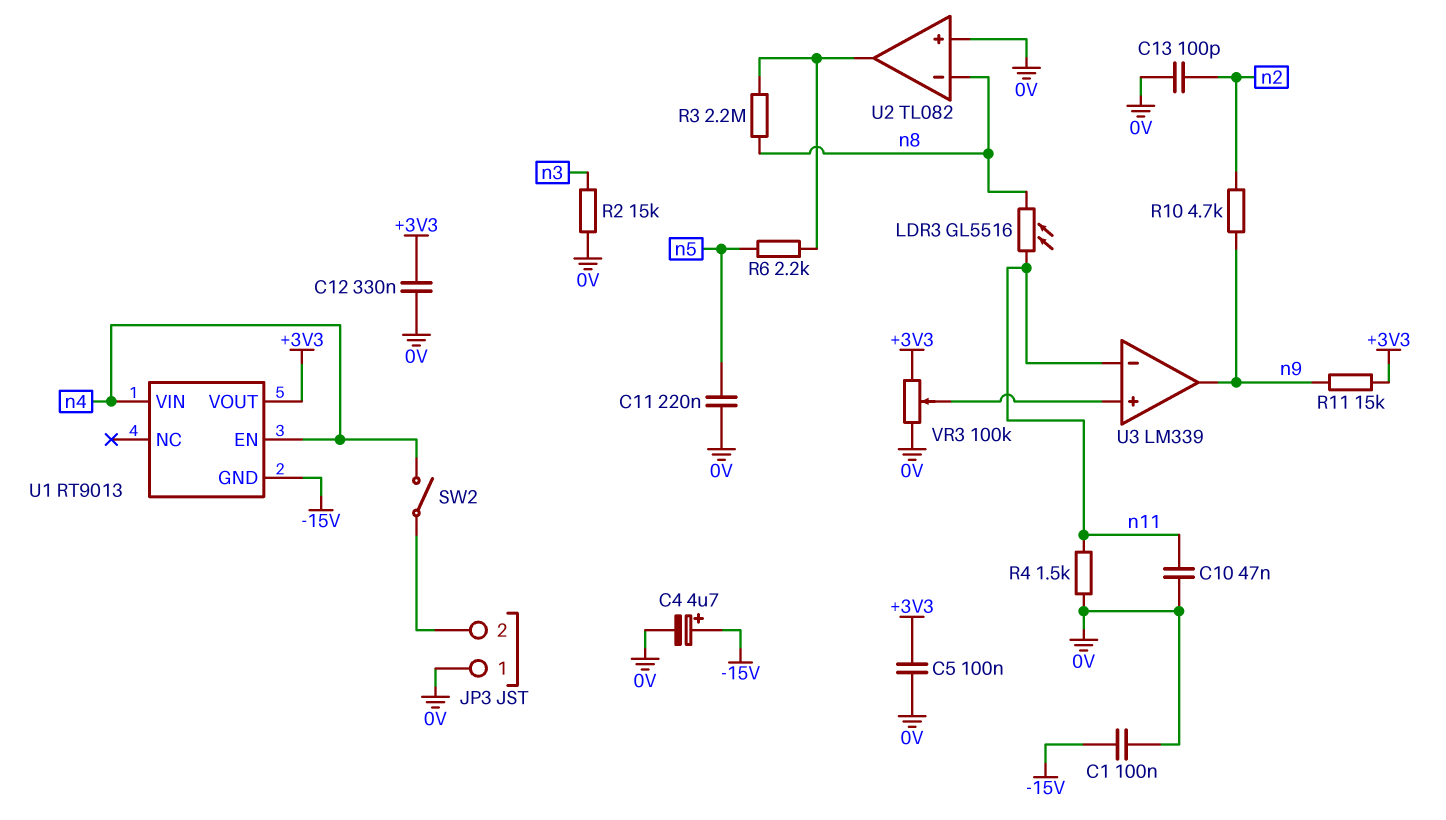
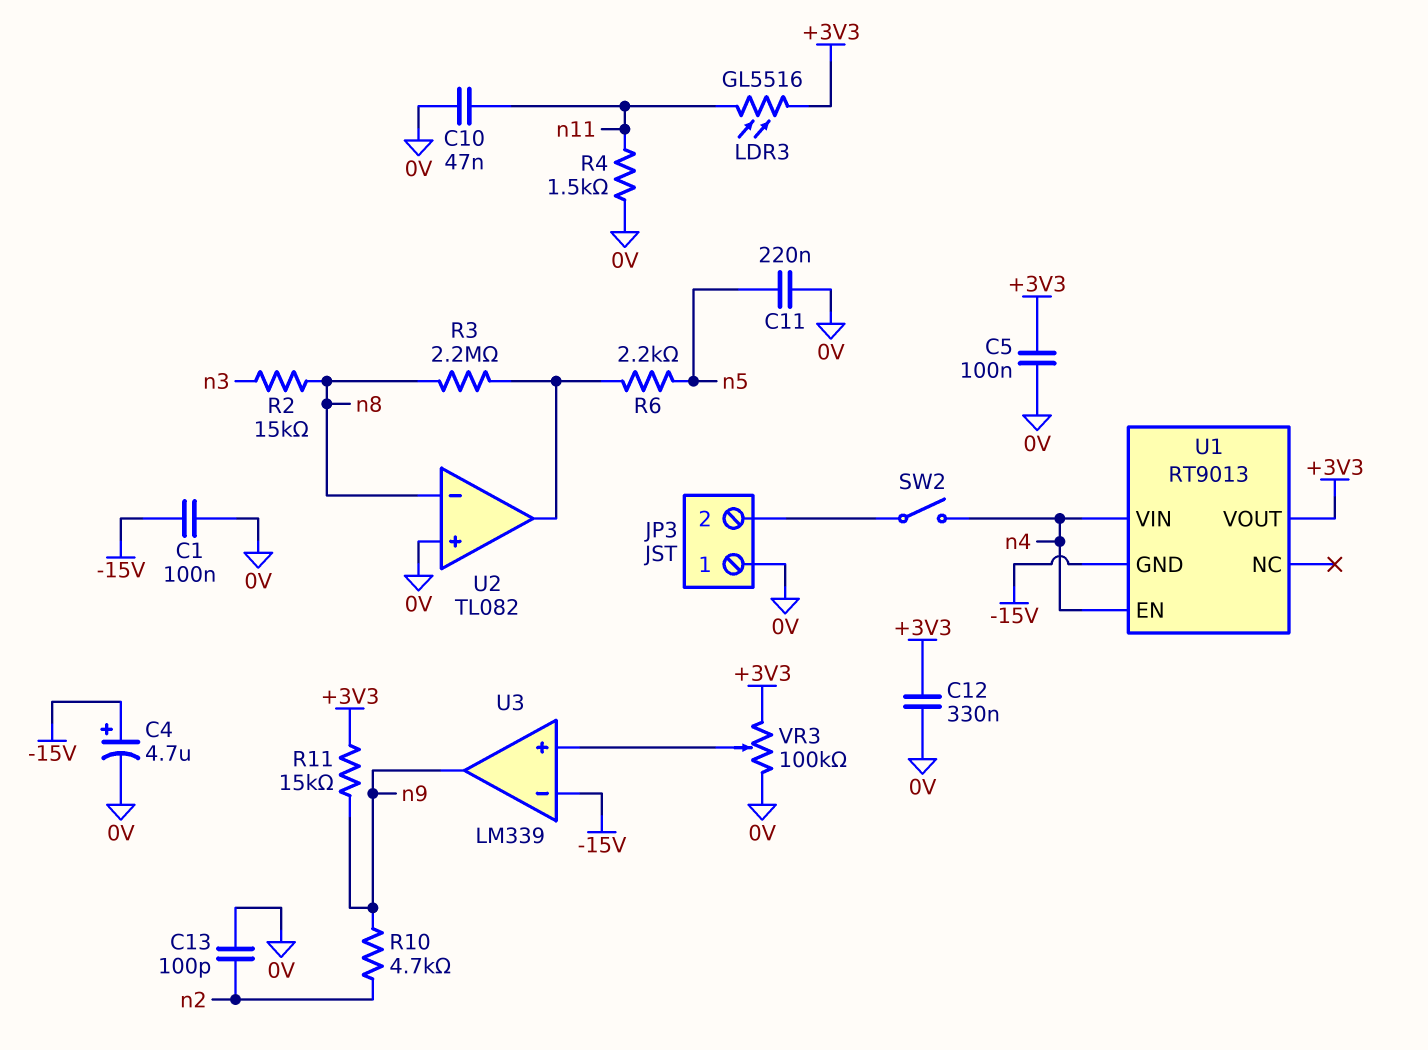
LDR3: GL5516 (n8, n11) -> GL5516 (+3V3, n11)
R2: 15k (0V, n3) -> 15k (n3, n8)
U3 pin in-: n11 -> -15V

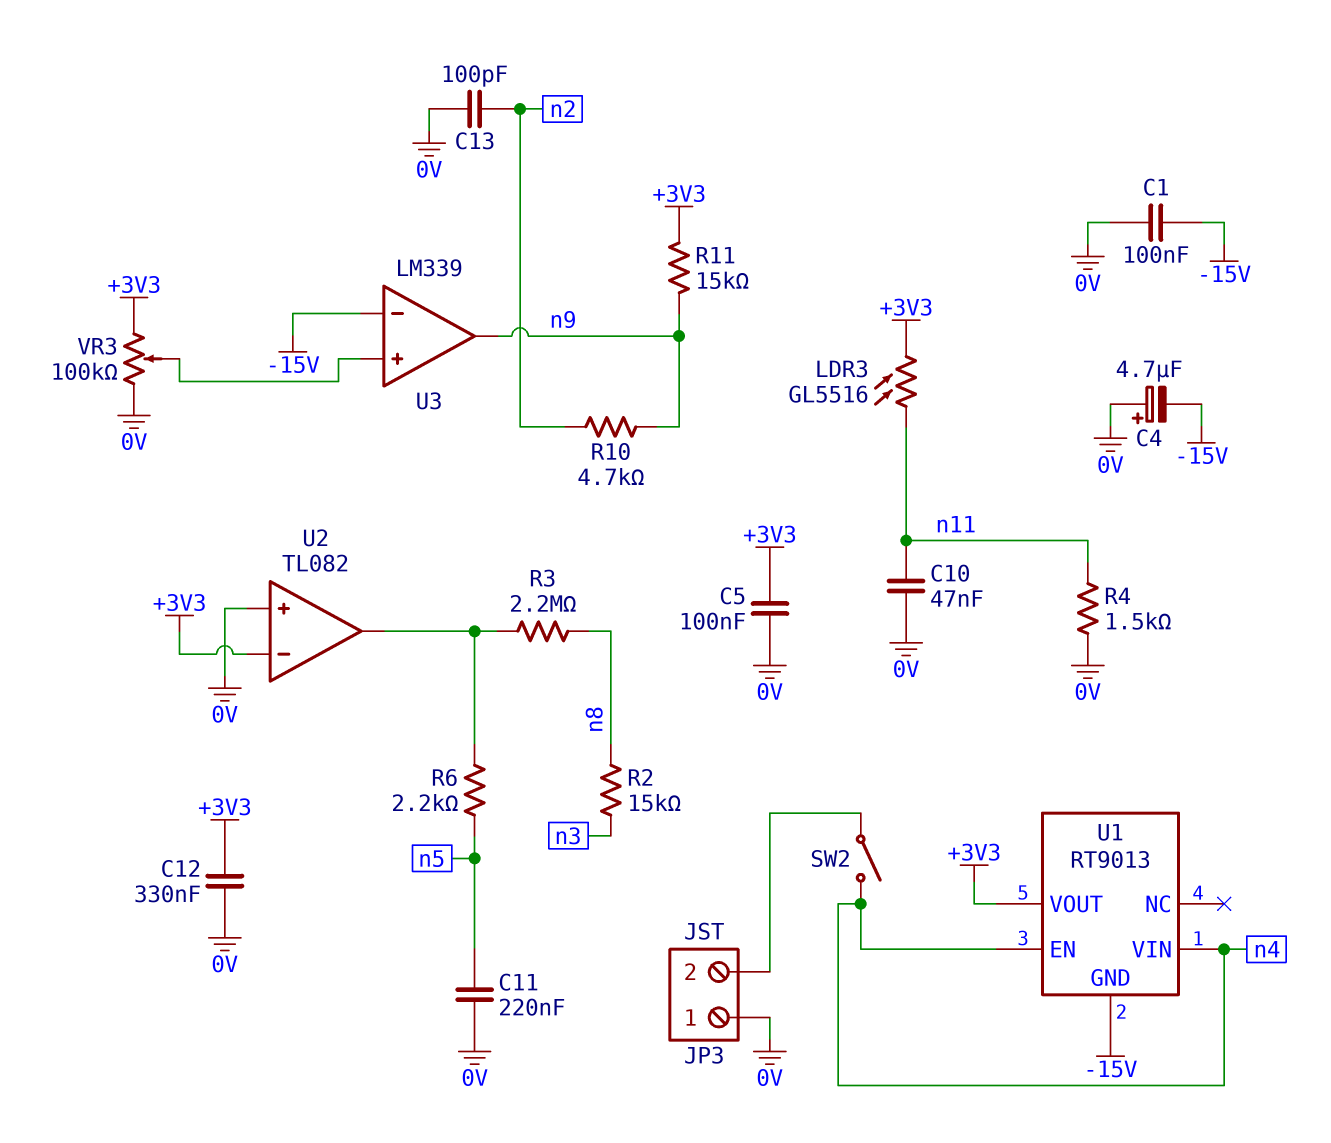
C4: 4.7uF (plus -15V, minus 0V) -> 4.7uF (plus 0V, minus -15V)
U2 pin in-: n8 -> +3V3

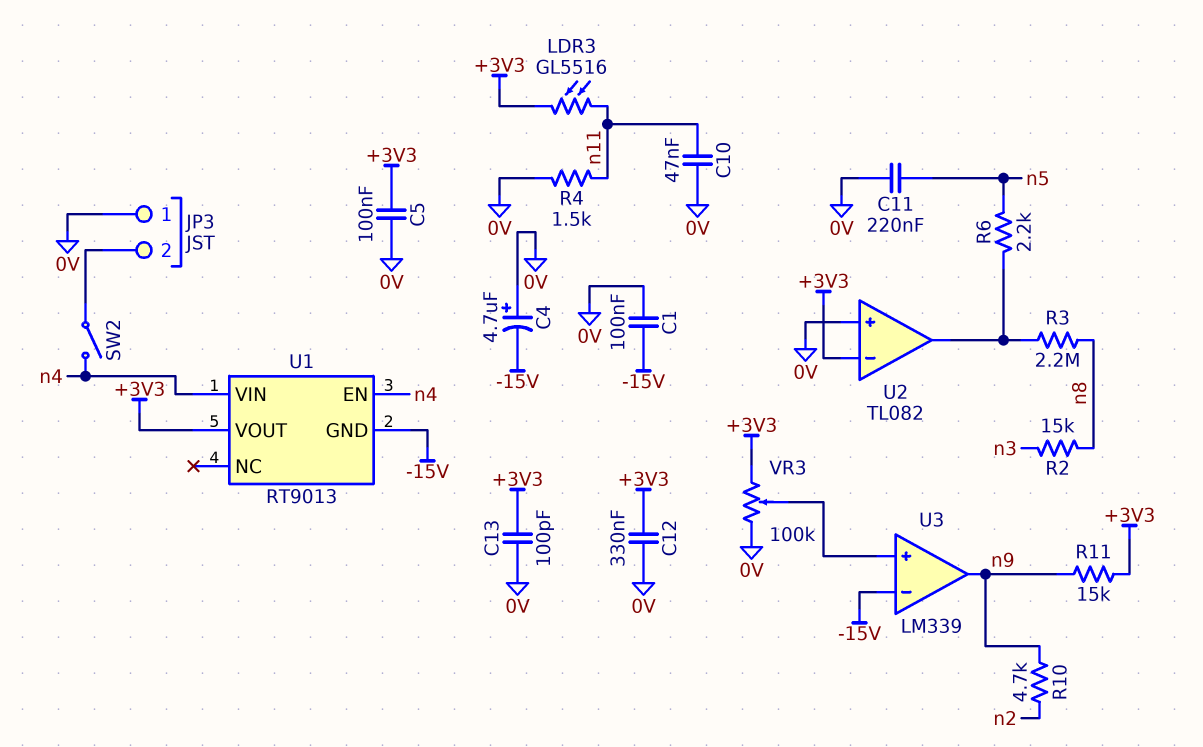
C13: 100pF (0V, n2) -> 100pF (+3V3, 0V)

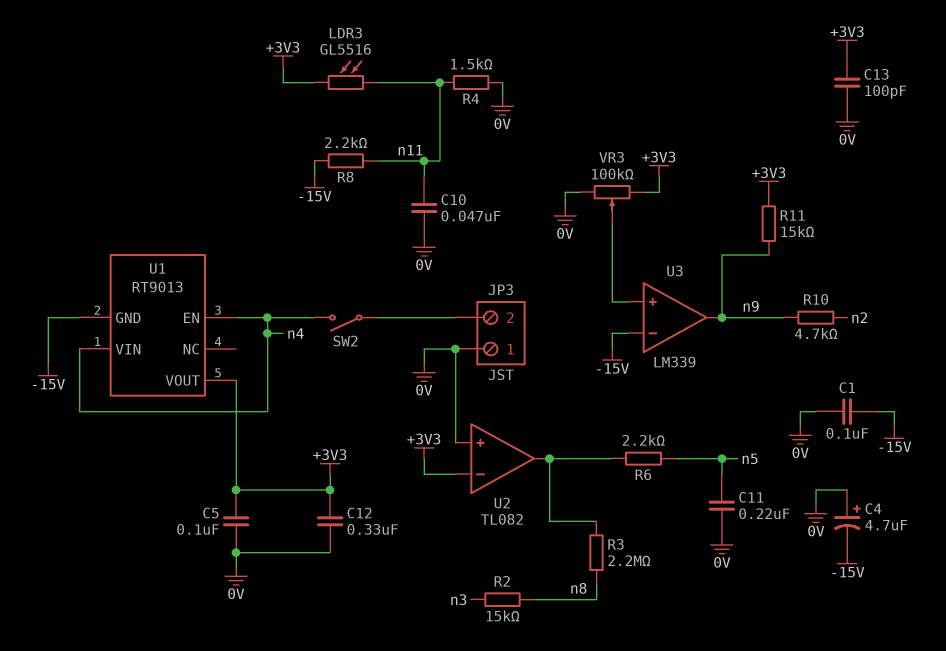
R8: none -> 2.2k (-15V, n11)

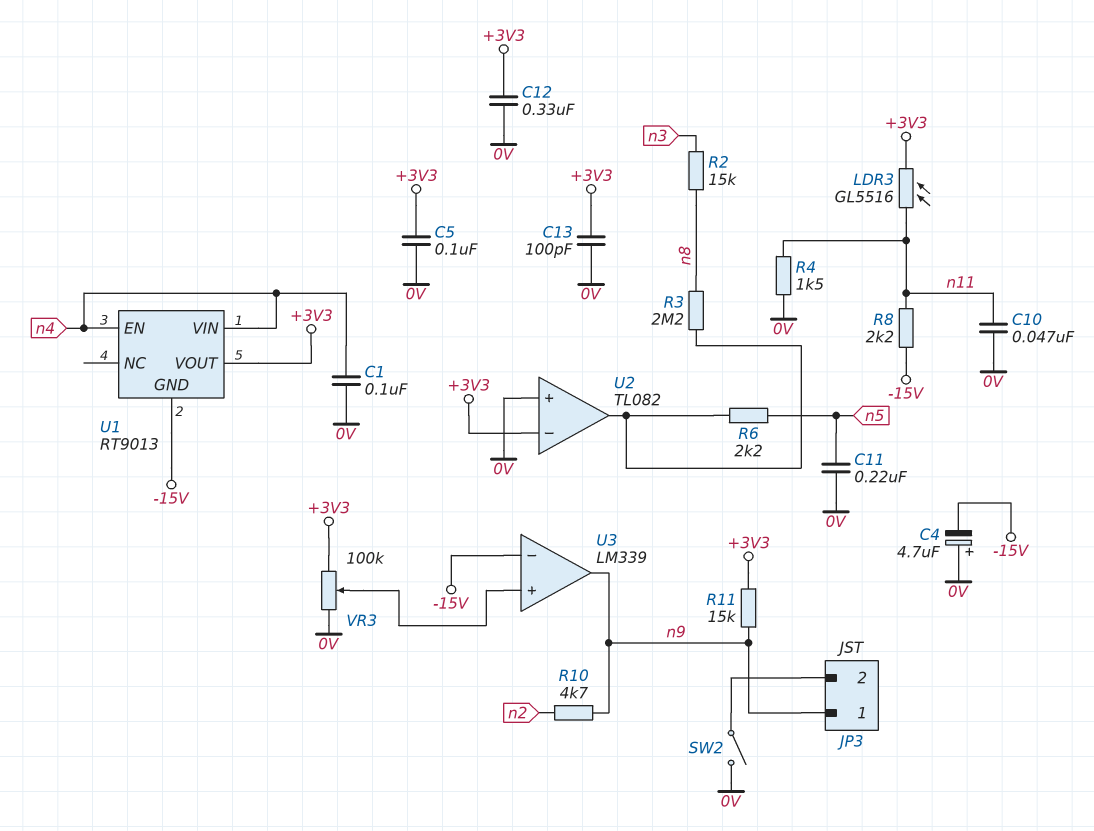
C1: 100nF (-15V, 0V) -> 100nF (0V, n4)
JP3 pin 1: 0V -> n9
SW2: switch (JP3/2, n4) -> switch (0V, JP3/2)

